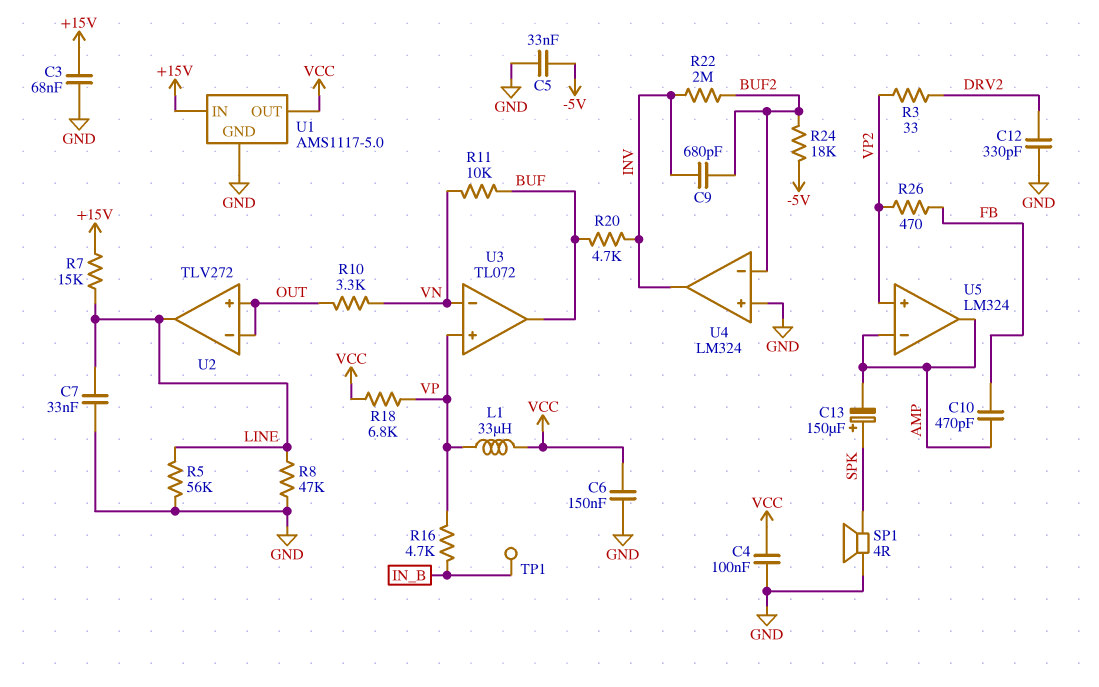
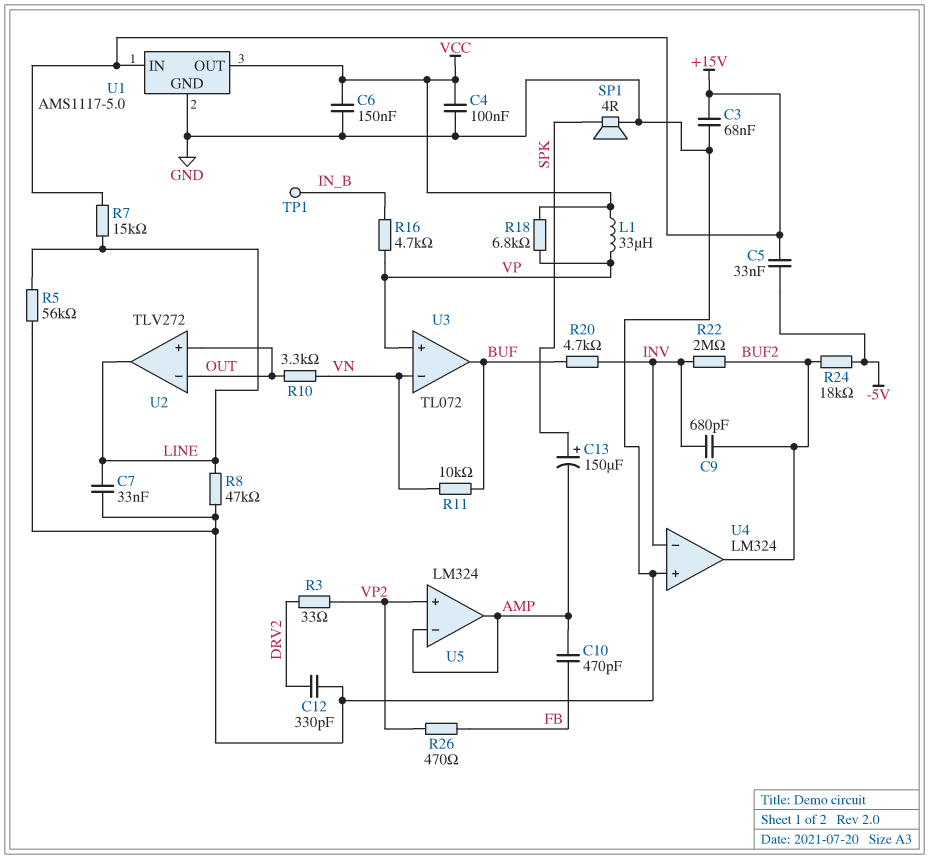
C5: 33nF (-5V, GND) -> 33nF (+15V, -5V)
U4 pin in-: BUF2 -> INV
U4 pin out: INV -> BUF2

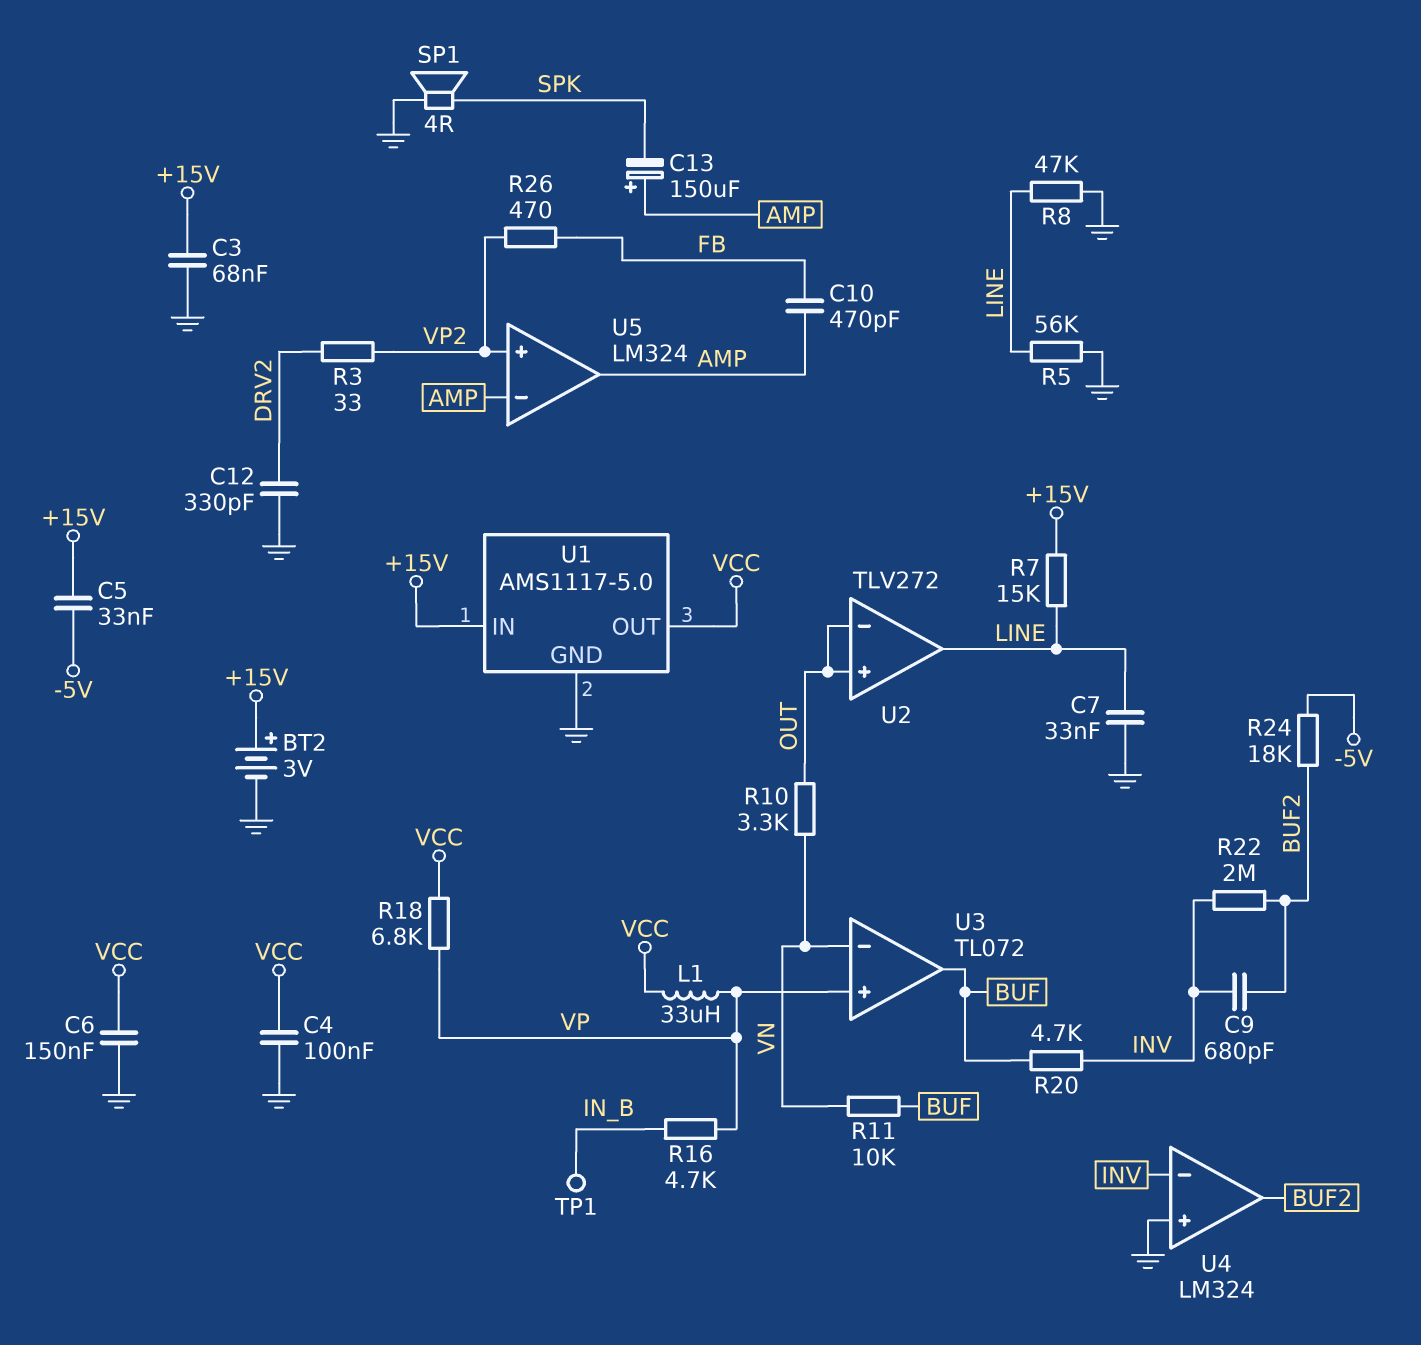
BT2: none -> 3V (plus +15V, minus GND)
C13: 150uF (plus SPK, minus AMP) -> 150uF (plus AMP, minus SPK)

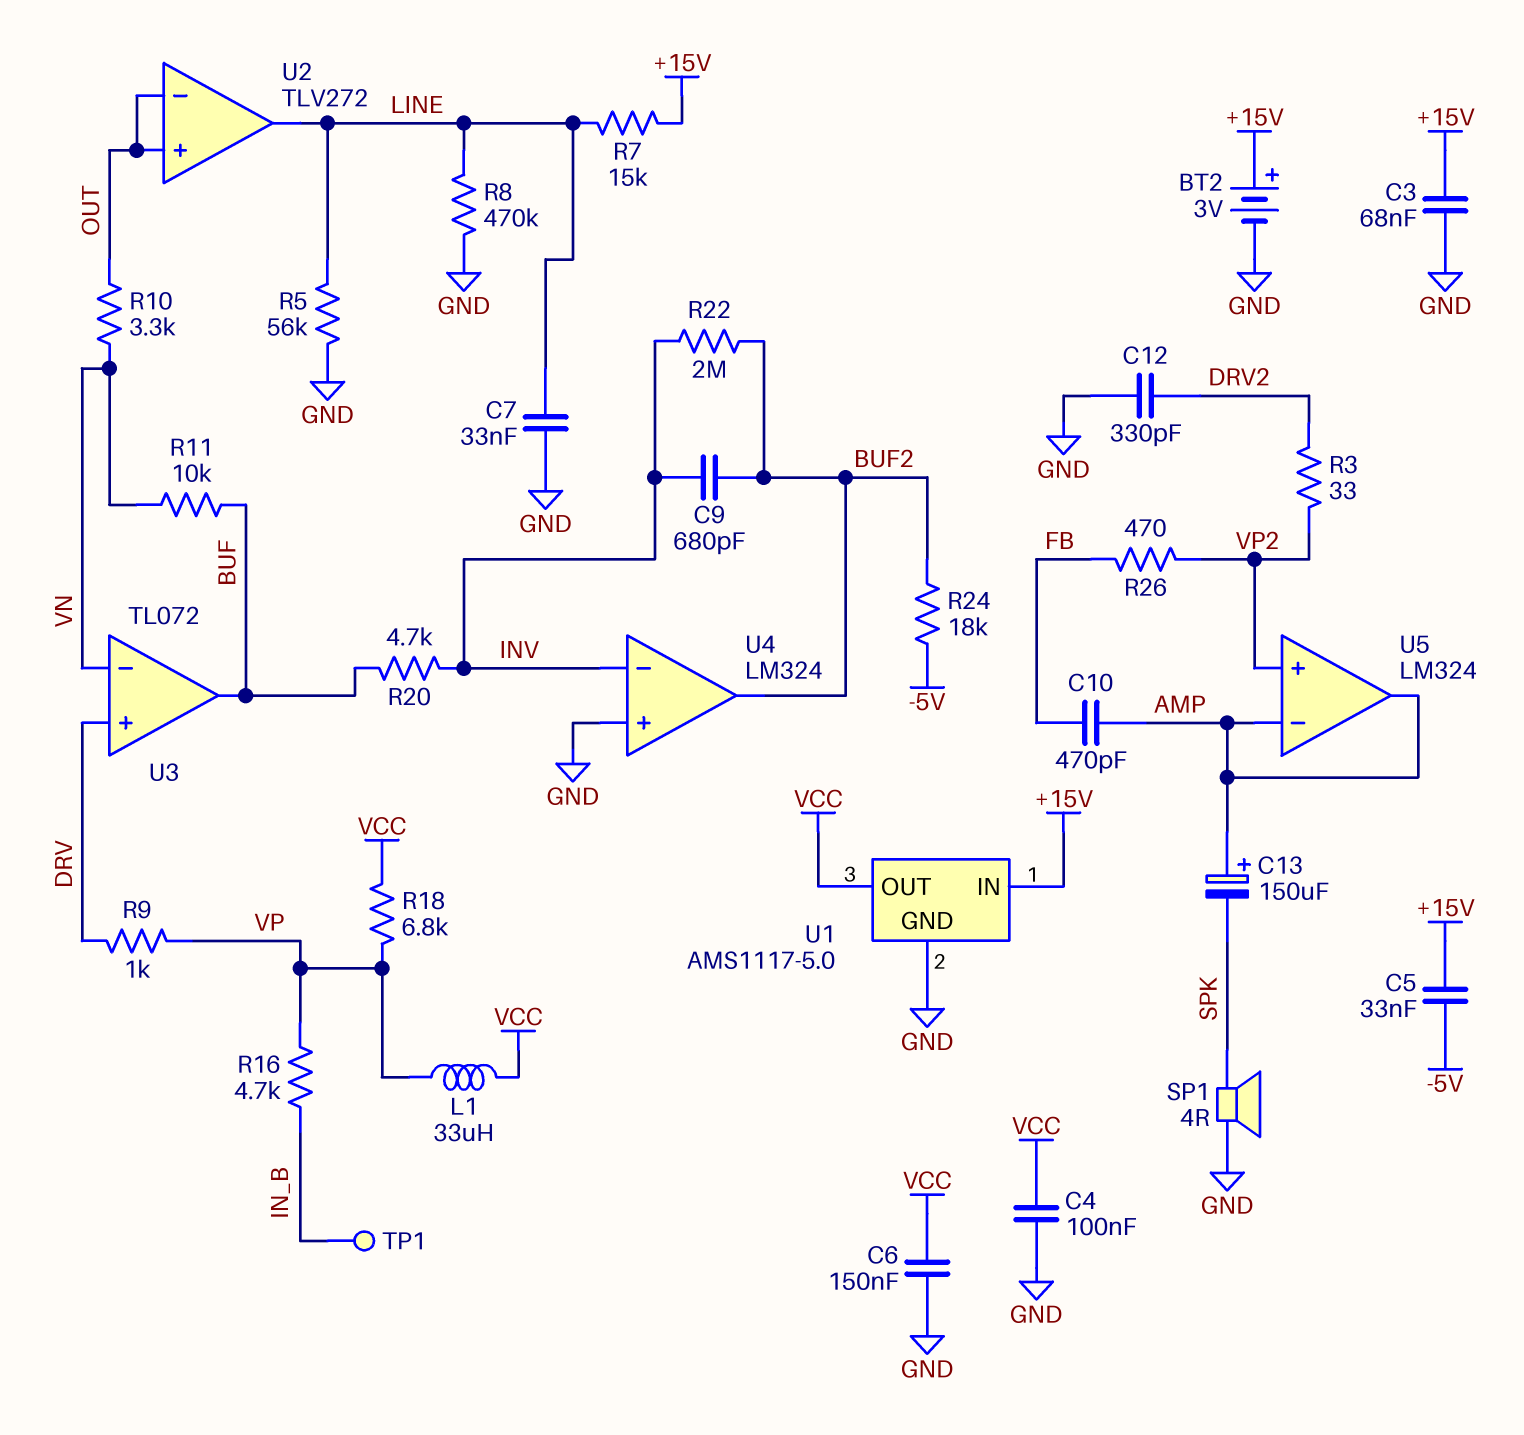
R8: 47k (GND, LINE) -> 470k (GND, LINE)
R9: none -> 1k (DRV, VP)
U3 pin in+: VP -> DRV

